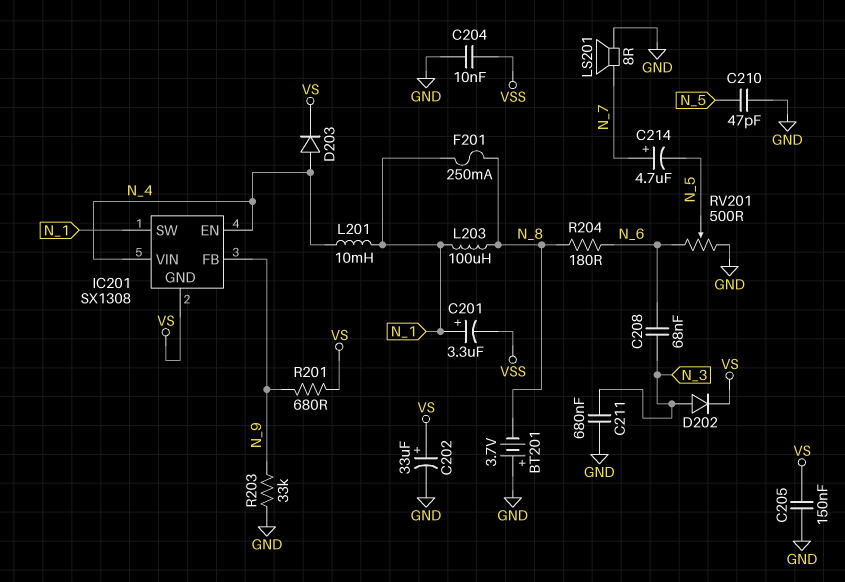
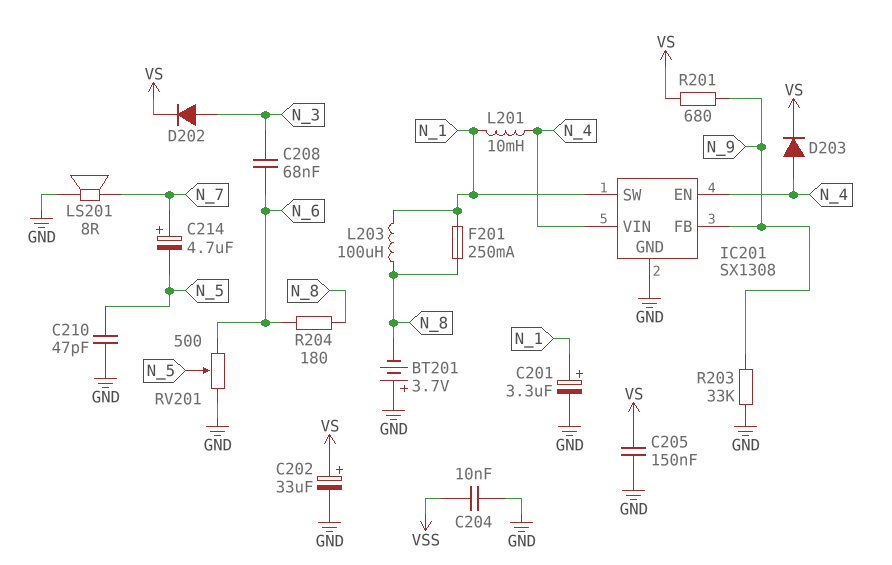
C201: 3.3uF (plus N_1, minus VSS) -> 3.3uF (plus N_1, minus GND)
C211: 680nF (GND, N_3) -> none
IC201 pin GND: VS -> GND

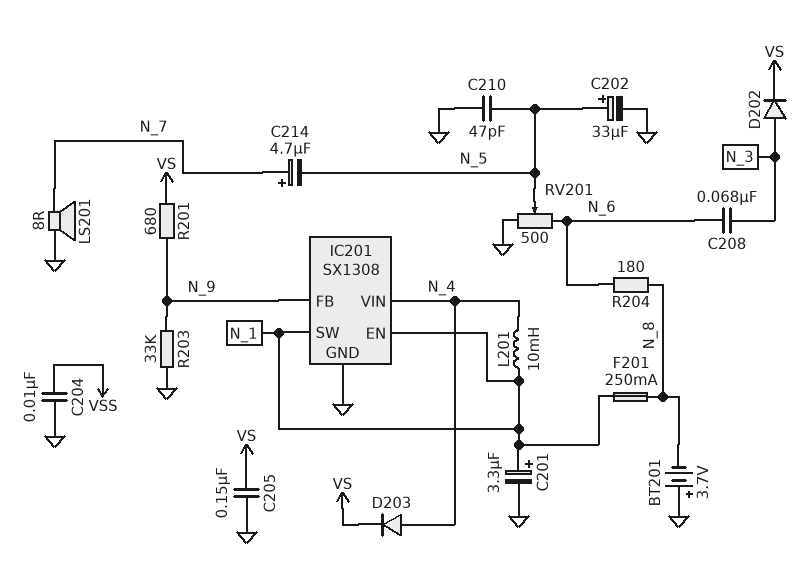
C202: 33uF (plus VS, minus GND) -> 33uF (plus N_5, minus GND)
IC201 pin EN: N_4 -> N_1
L203: 100uH (N_1, N_8) -> none

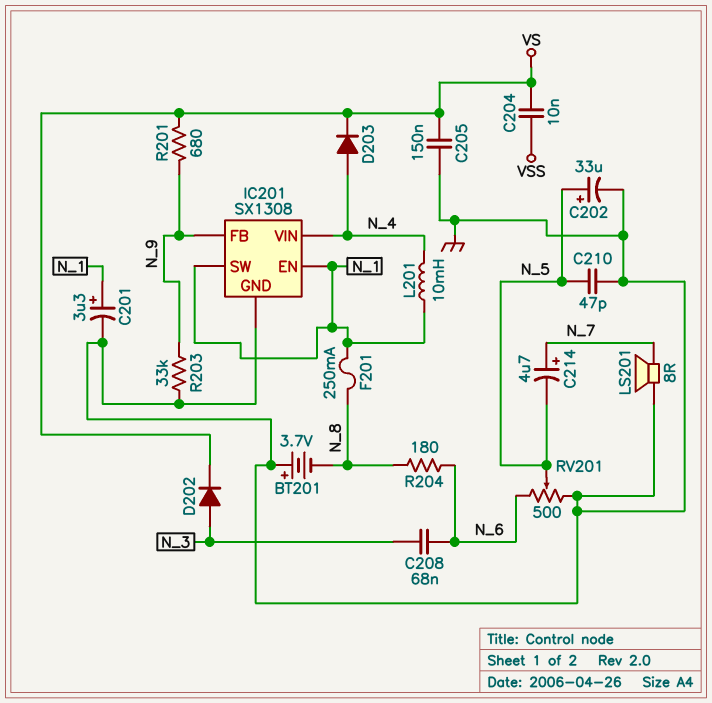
C204: 10nF (GND, VSS) -> 10nF (VS, VSS)

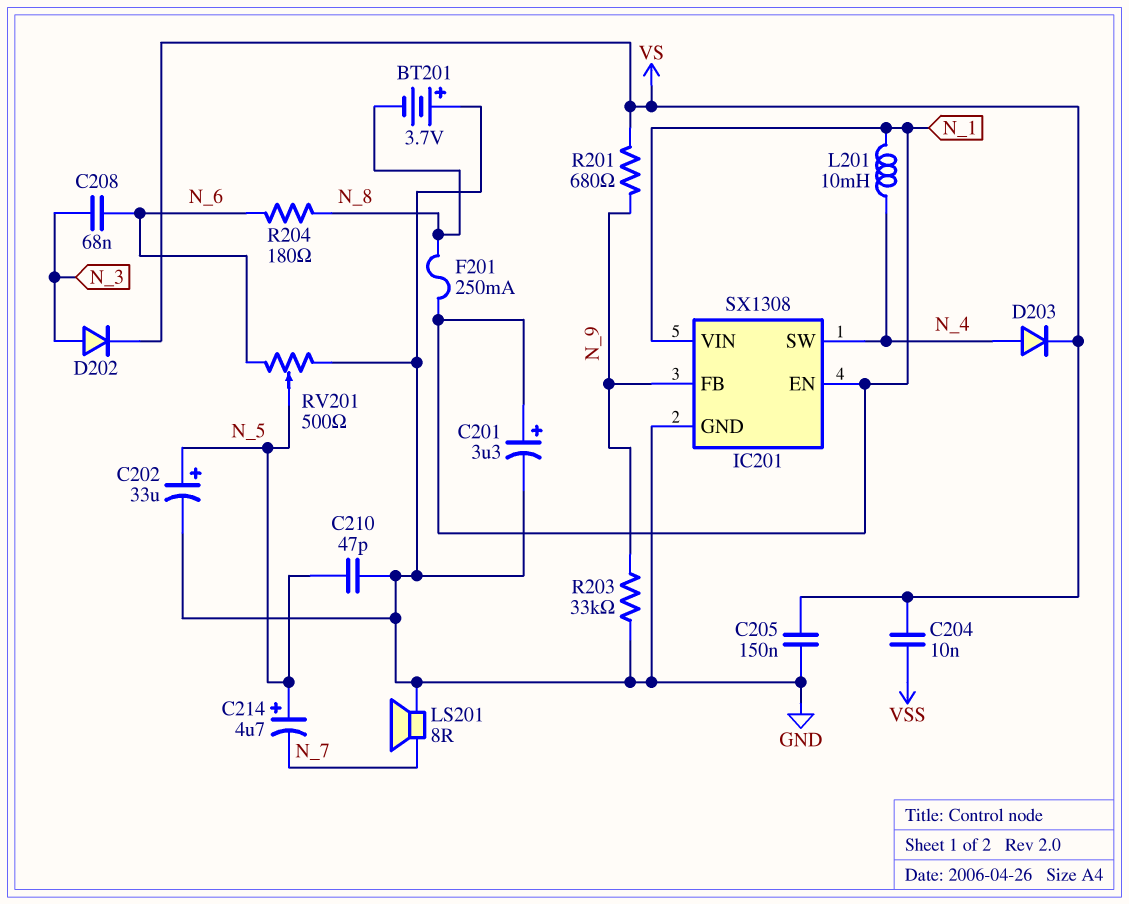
C214: 4.7uF (plus N_7, minus N_5) -> 4.7uF (plus N_5, minus N_7)
IC201 pin SW: N_1 -> N_4
IC201 pin VIN: N_4 -> N_1

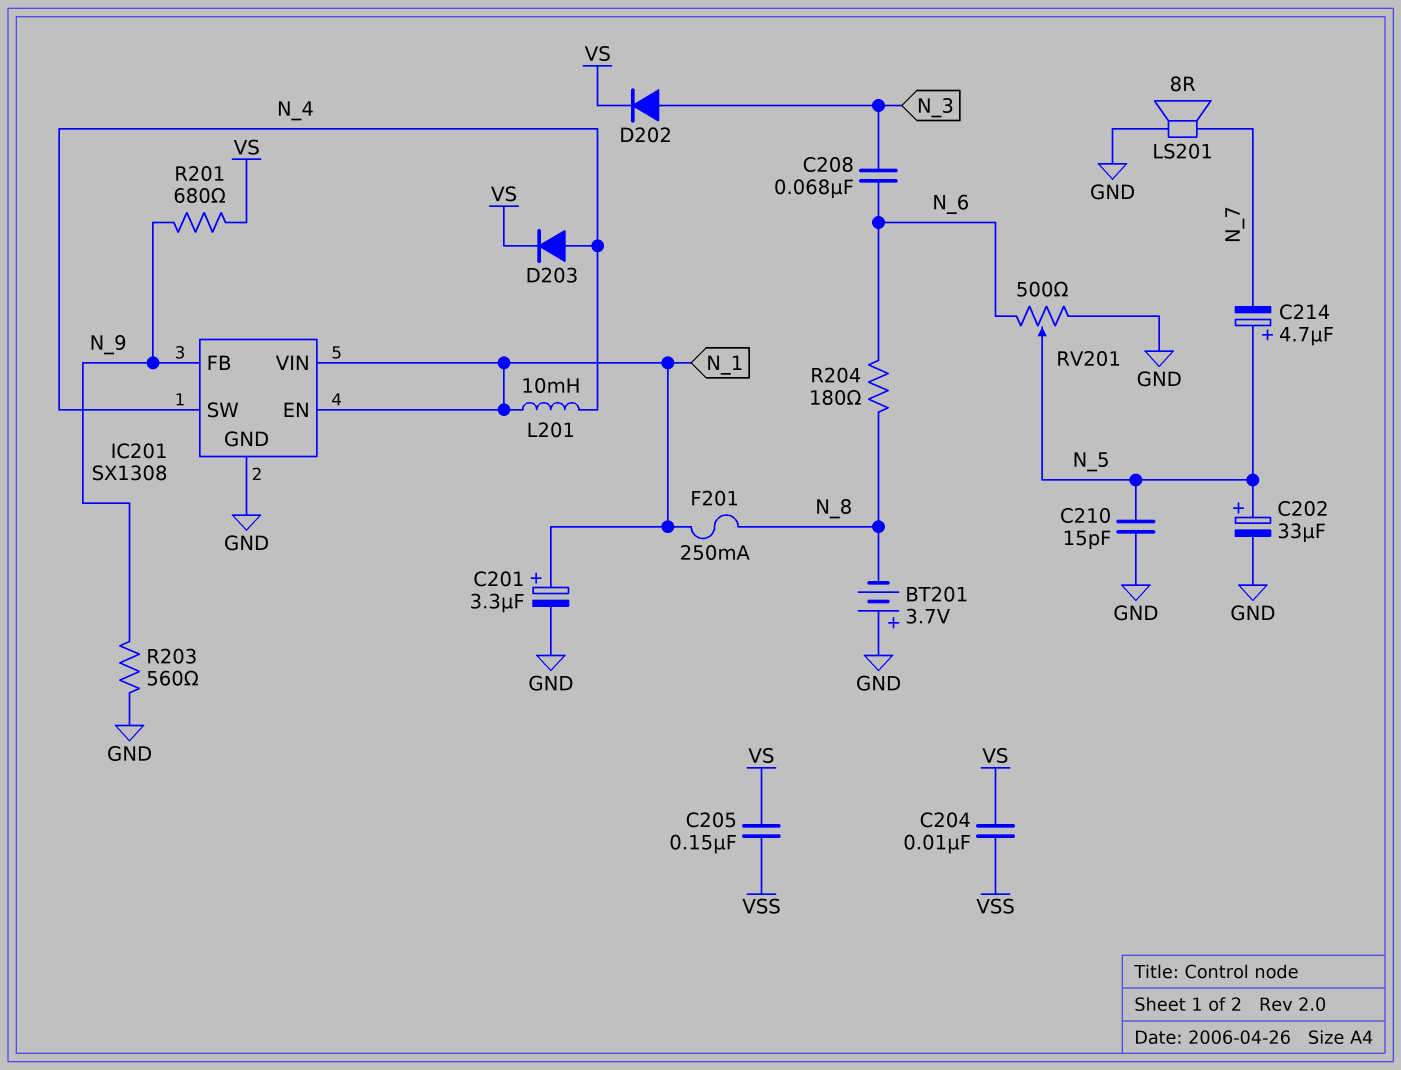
C205: 150nF (GND, VS) -> 150nF (VS, VSS)
C210: 47pF (GND, N_5) -> 15pF (GND, N_5)
R203: 33k (GND, N_9) -> 560 (GND, N_9)

